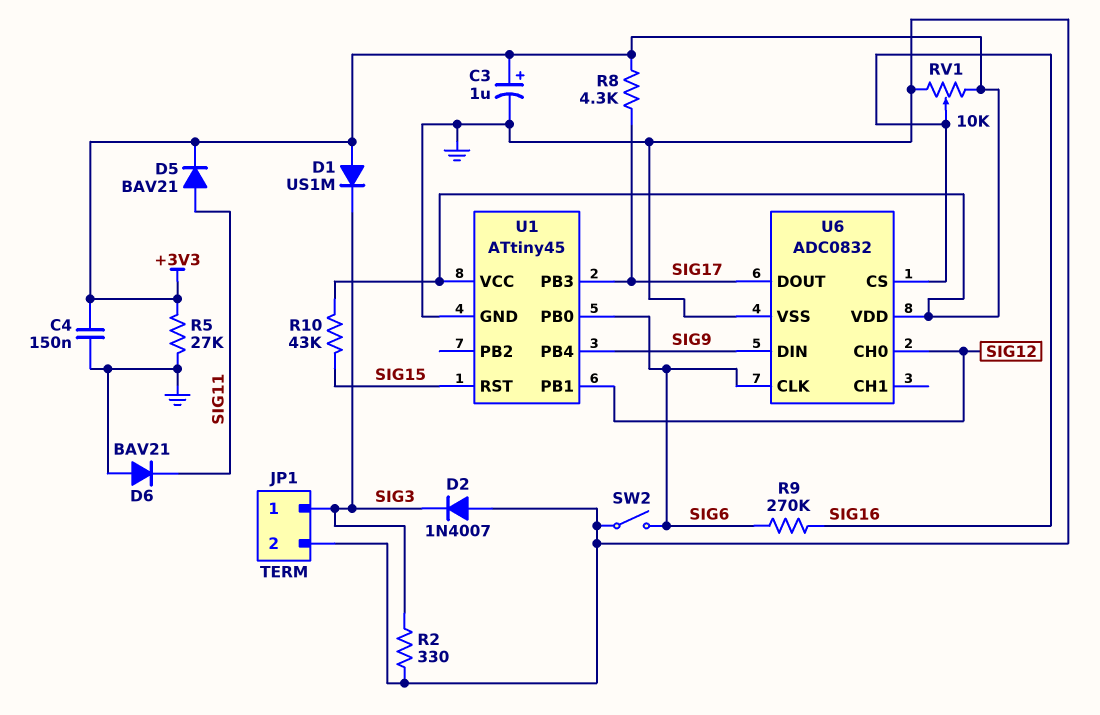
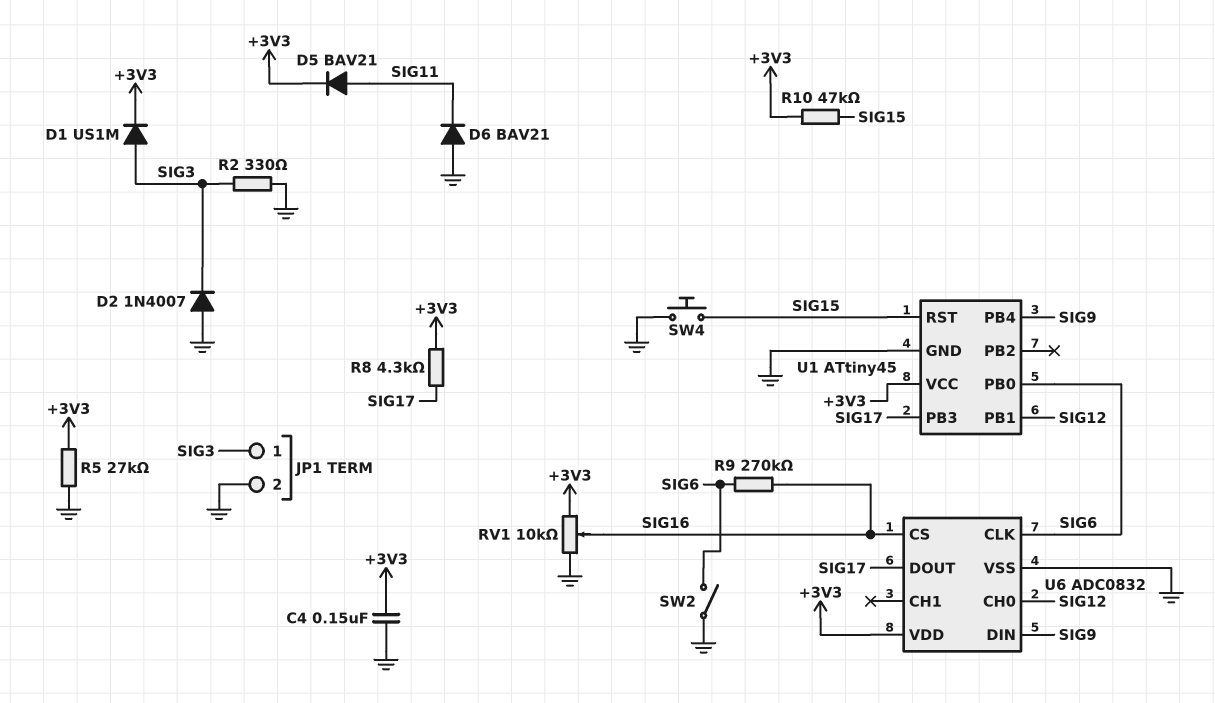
C3: 1uF (plus +3V3, minus GND) -> none
D1: diode US1M (A +3V3, K SIG3) -> diode US1M (A SIG3, K +3V3)
R10: 43k (+3V3, SIG15) -> 47k (+3V3, SIG15)
SW4: none -> button (GND, SIG15)

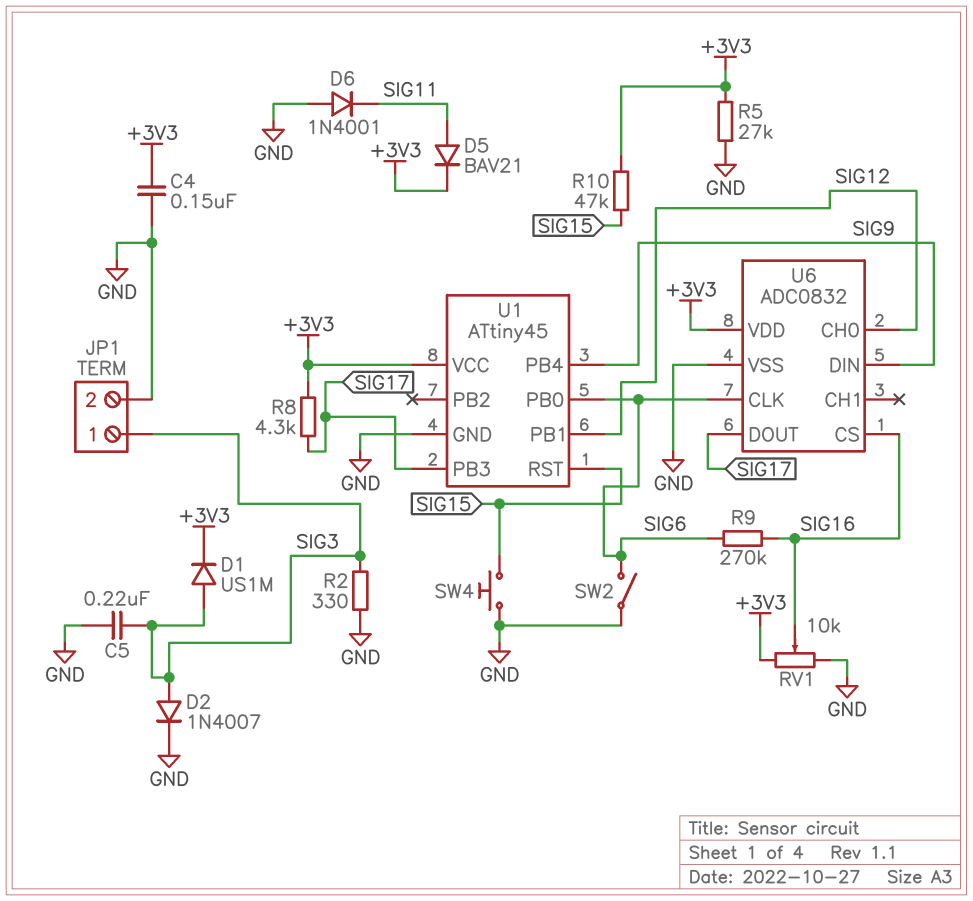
C5: none -> 220nF (GND, SIG3)
D2: diode 1N4007 (A GND, K SIG3) -> diode 1N4007 (A SIG3, K GND)
D6: diode BAV21 (A GND, K SIG11) -> diode 1N4001 (A GND, K SIG11)

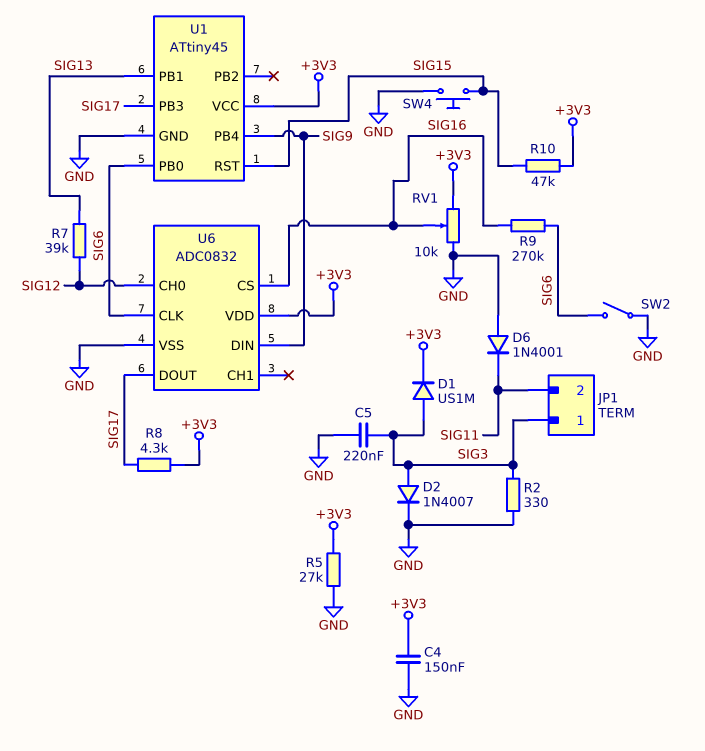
D5: diode BAV21 (A SIG11, K +3V3) -> none
JP1 pin 2: GND -> SIG11
R7: none -> 39k (SIG12, SIG13)
U1 pin PB1: SIG12 -> SIG13

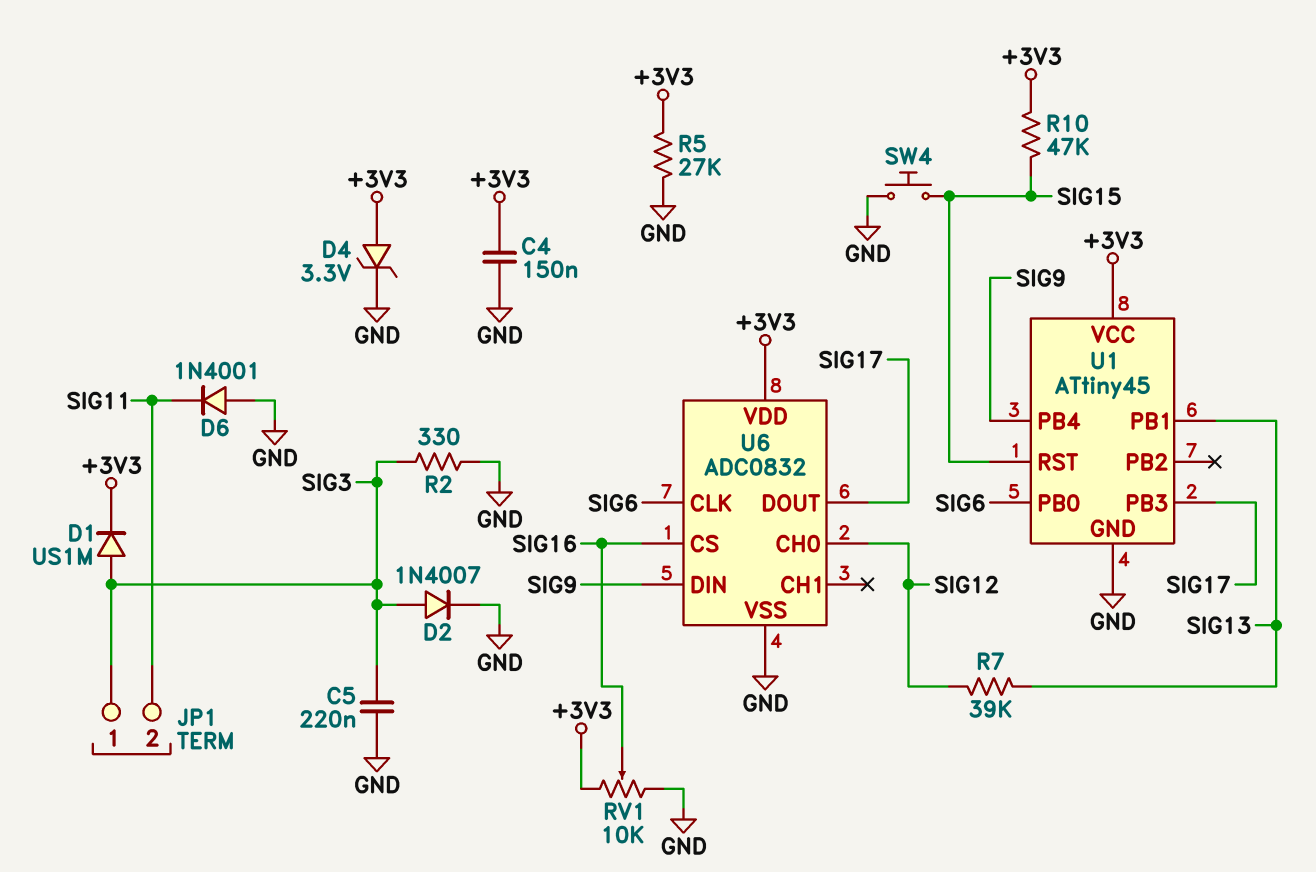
D4: none -> zener 3.3V (A +3V3, K GND)
R8: 4.3k (+3V3, SIG17) -> none
R9: 270k (SIG6, SIG16) -> none
SW2: switch (GND, SIG6) -> none

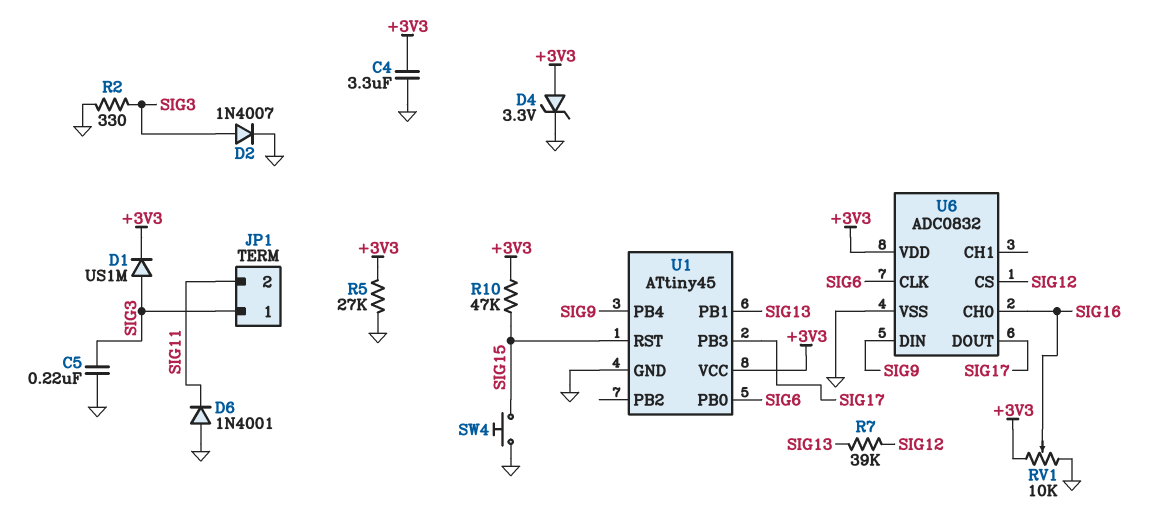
C4: 150nF (+3V3, GND) -> 3.3uF (+3V3, GND)
U6 pin CH0: SIG12 -> SIG16
U6 pin CS: SIG16 -> SIG12

